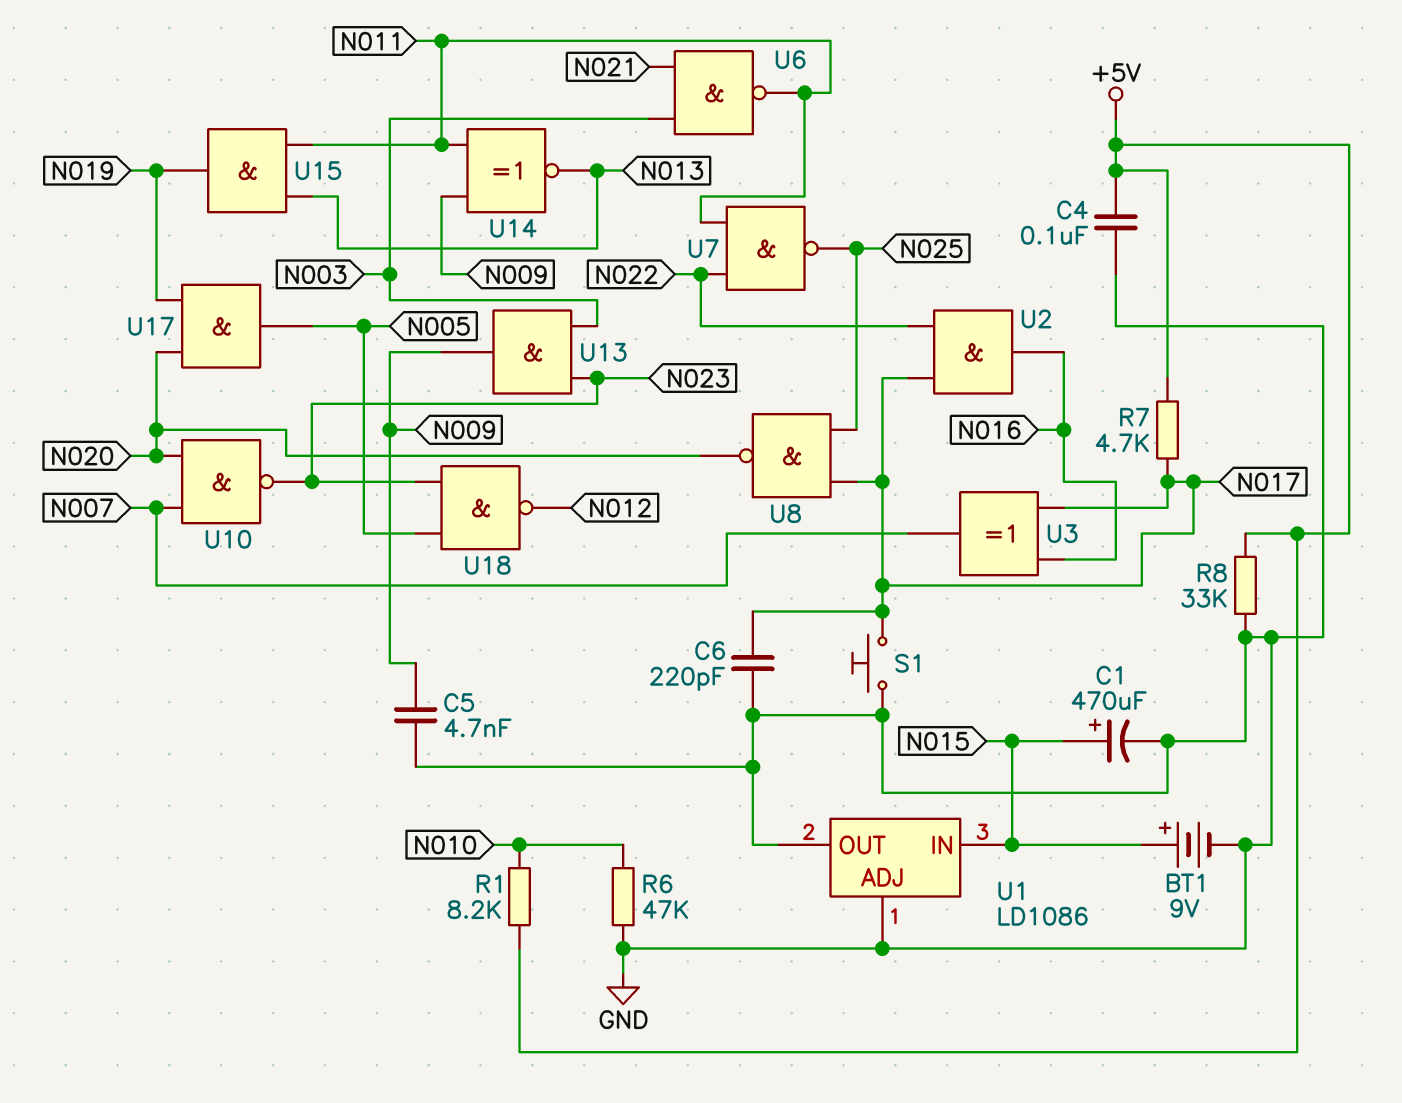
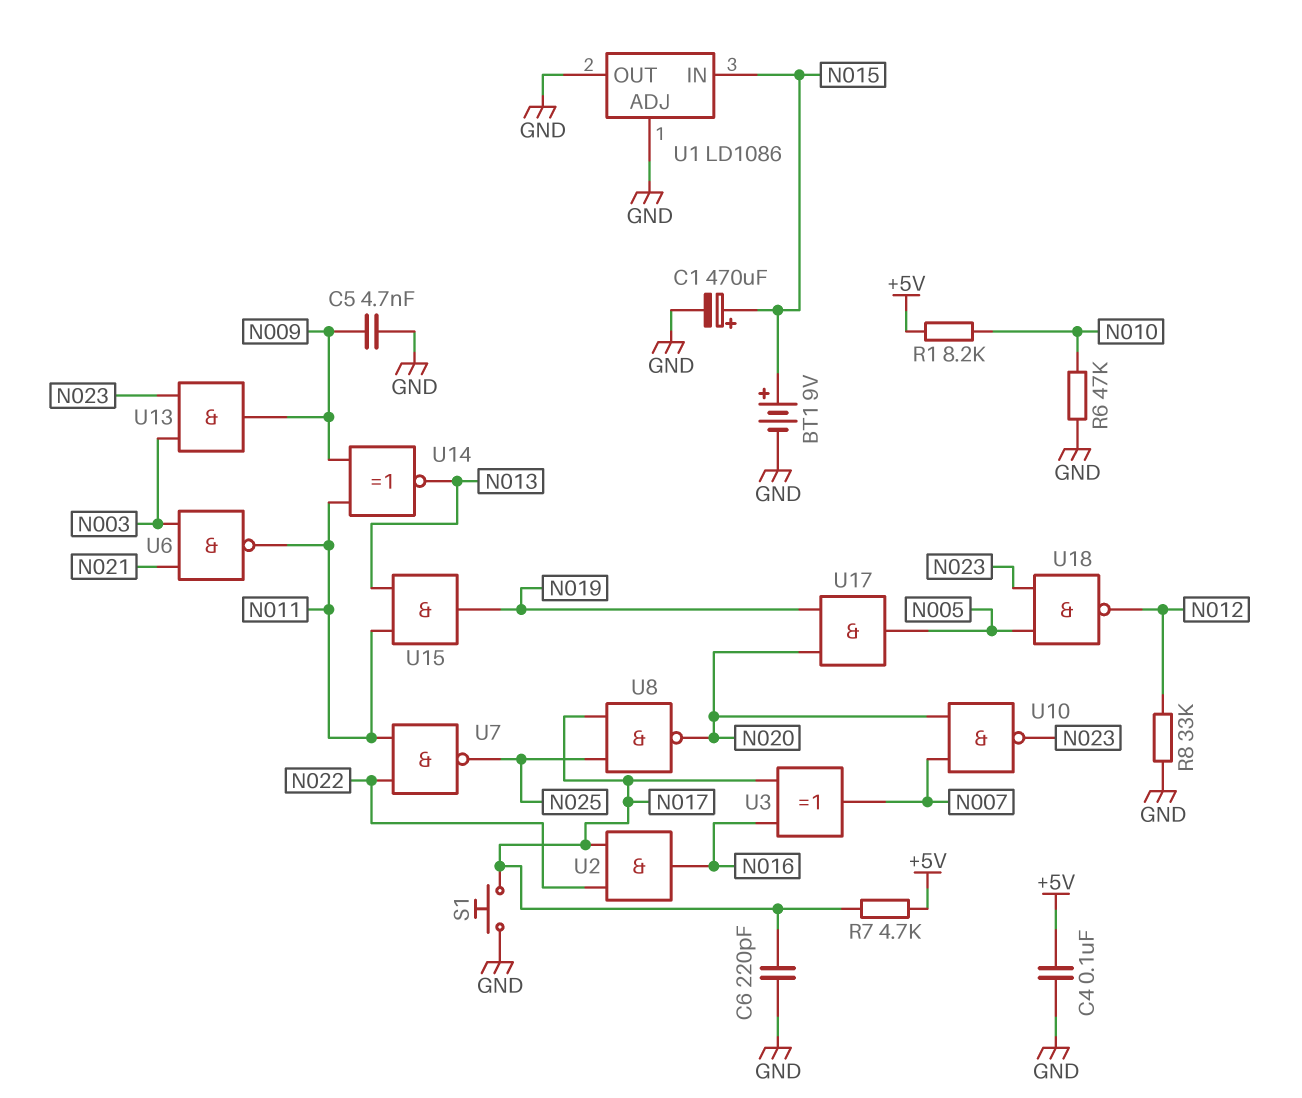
R8: 33k (+5V, GND) -> 33k (GND, N012)

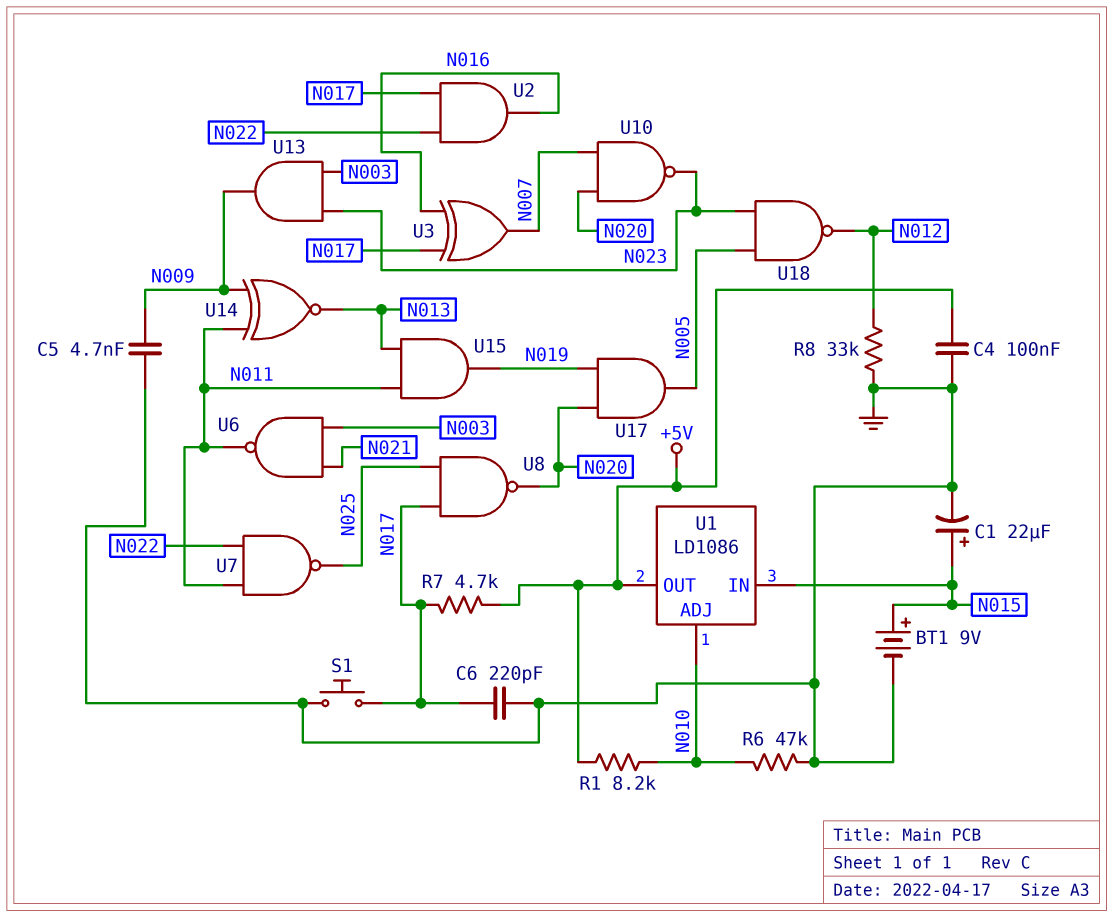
C1: 470uF (plus N015, minus GND) -> 22uF (plus N015, minus GND)
U1 pin ADJ: GND -> N010
U1 pin OUT: GND -> +5V

